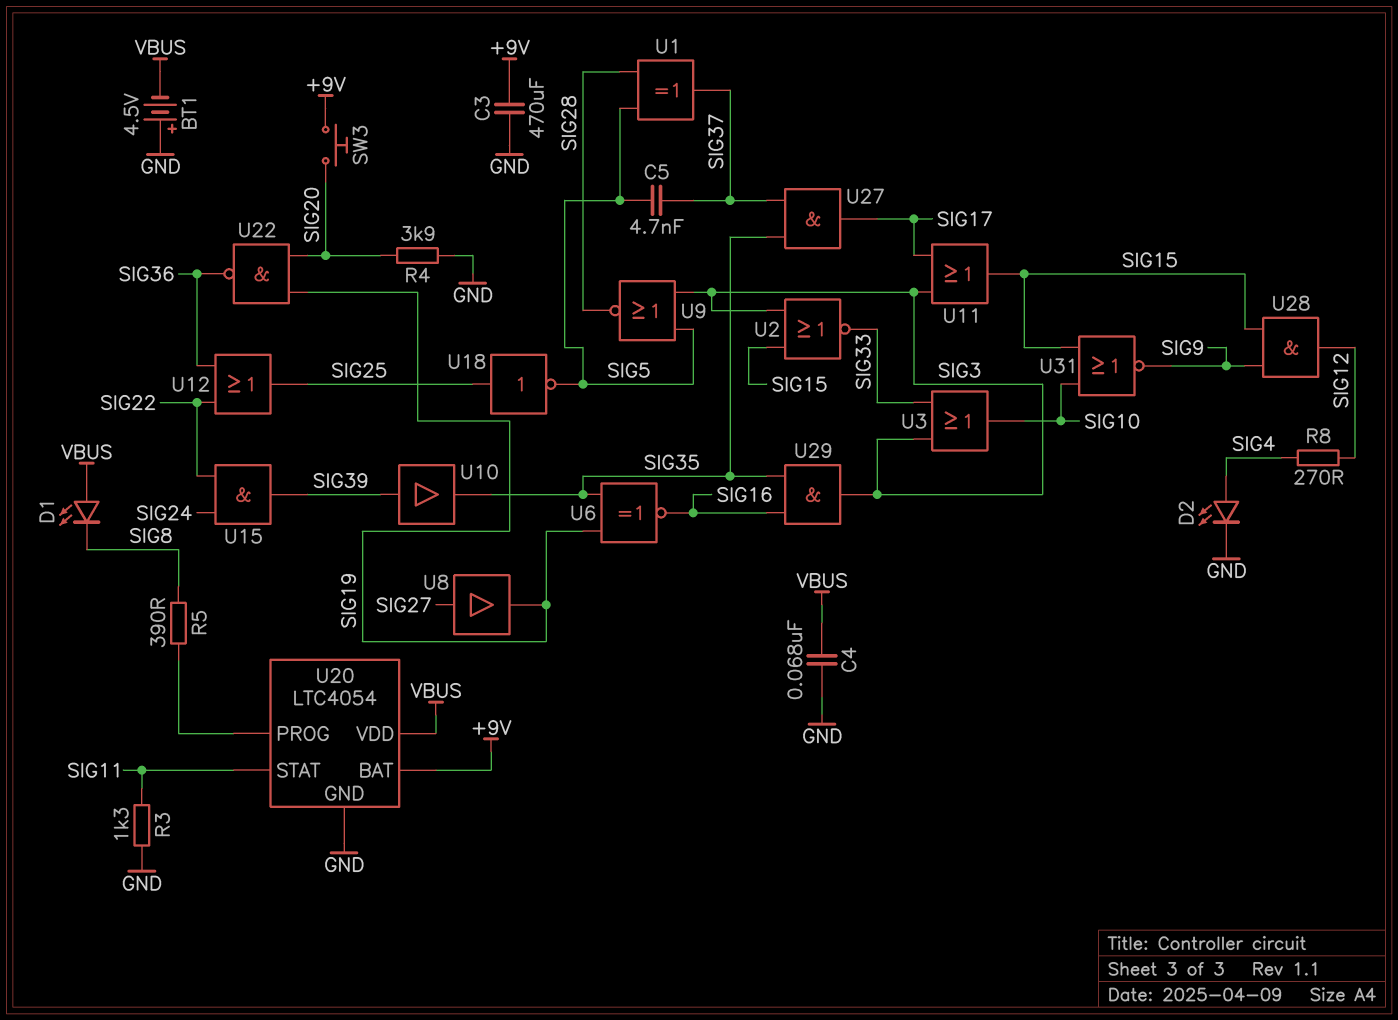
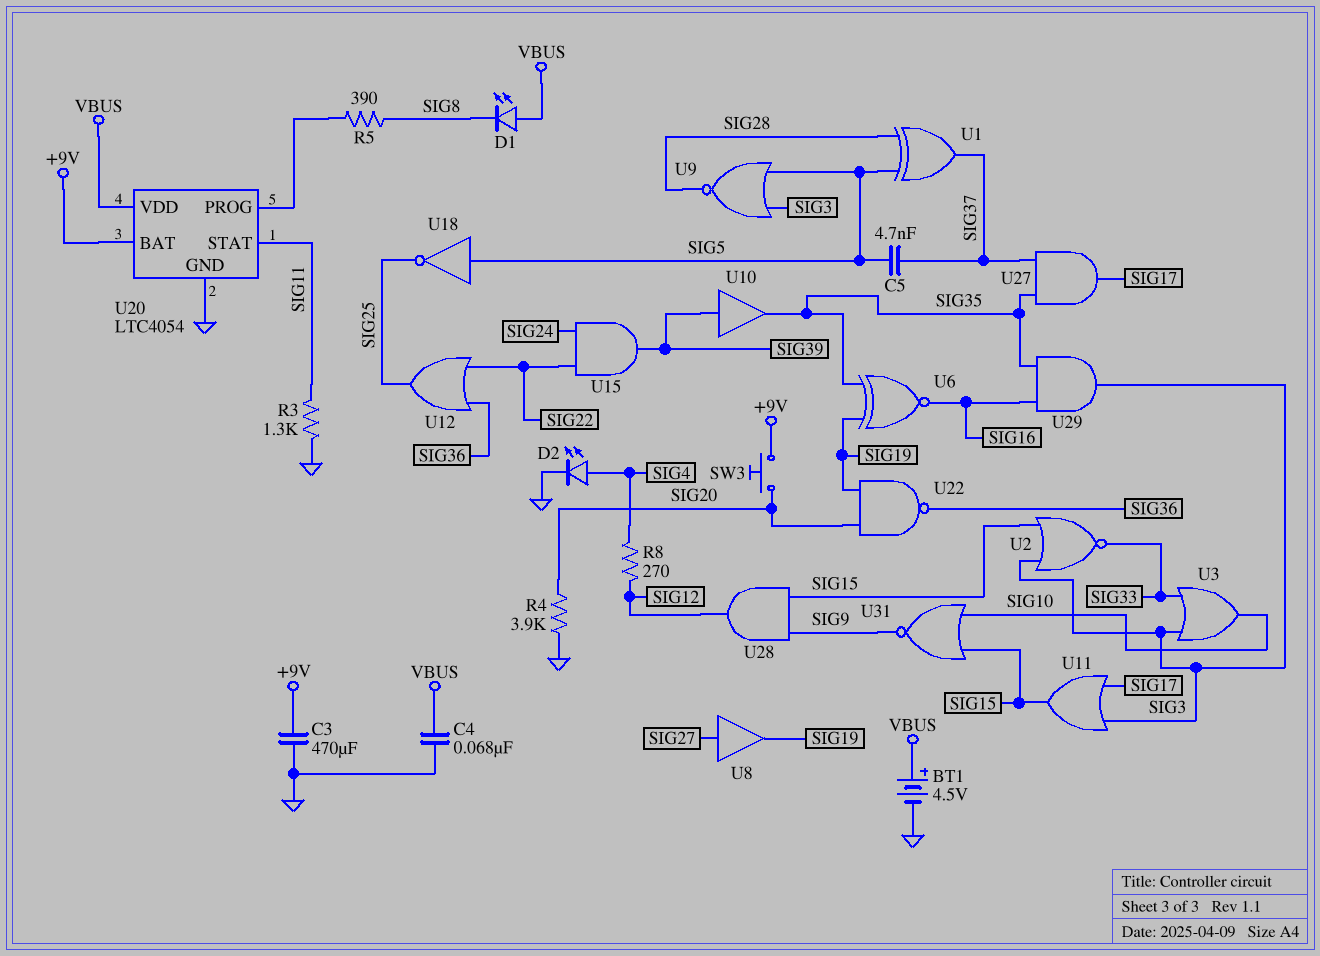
BT1: 4.5V (plus GND, minus VBUS) -> 4.5V (plus VBUS, minus GND)
U18: NOT (in SIG25, out SIG5) -> NOT (in SIG5, out SIG25)

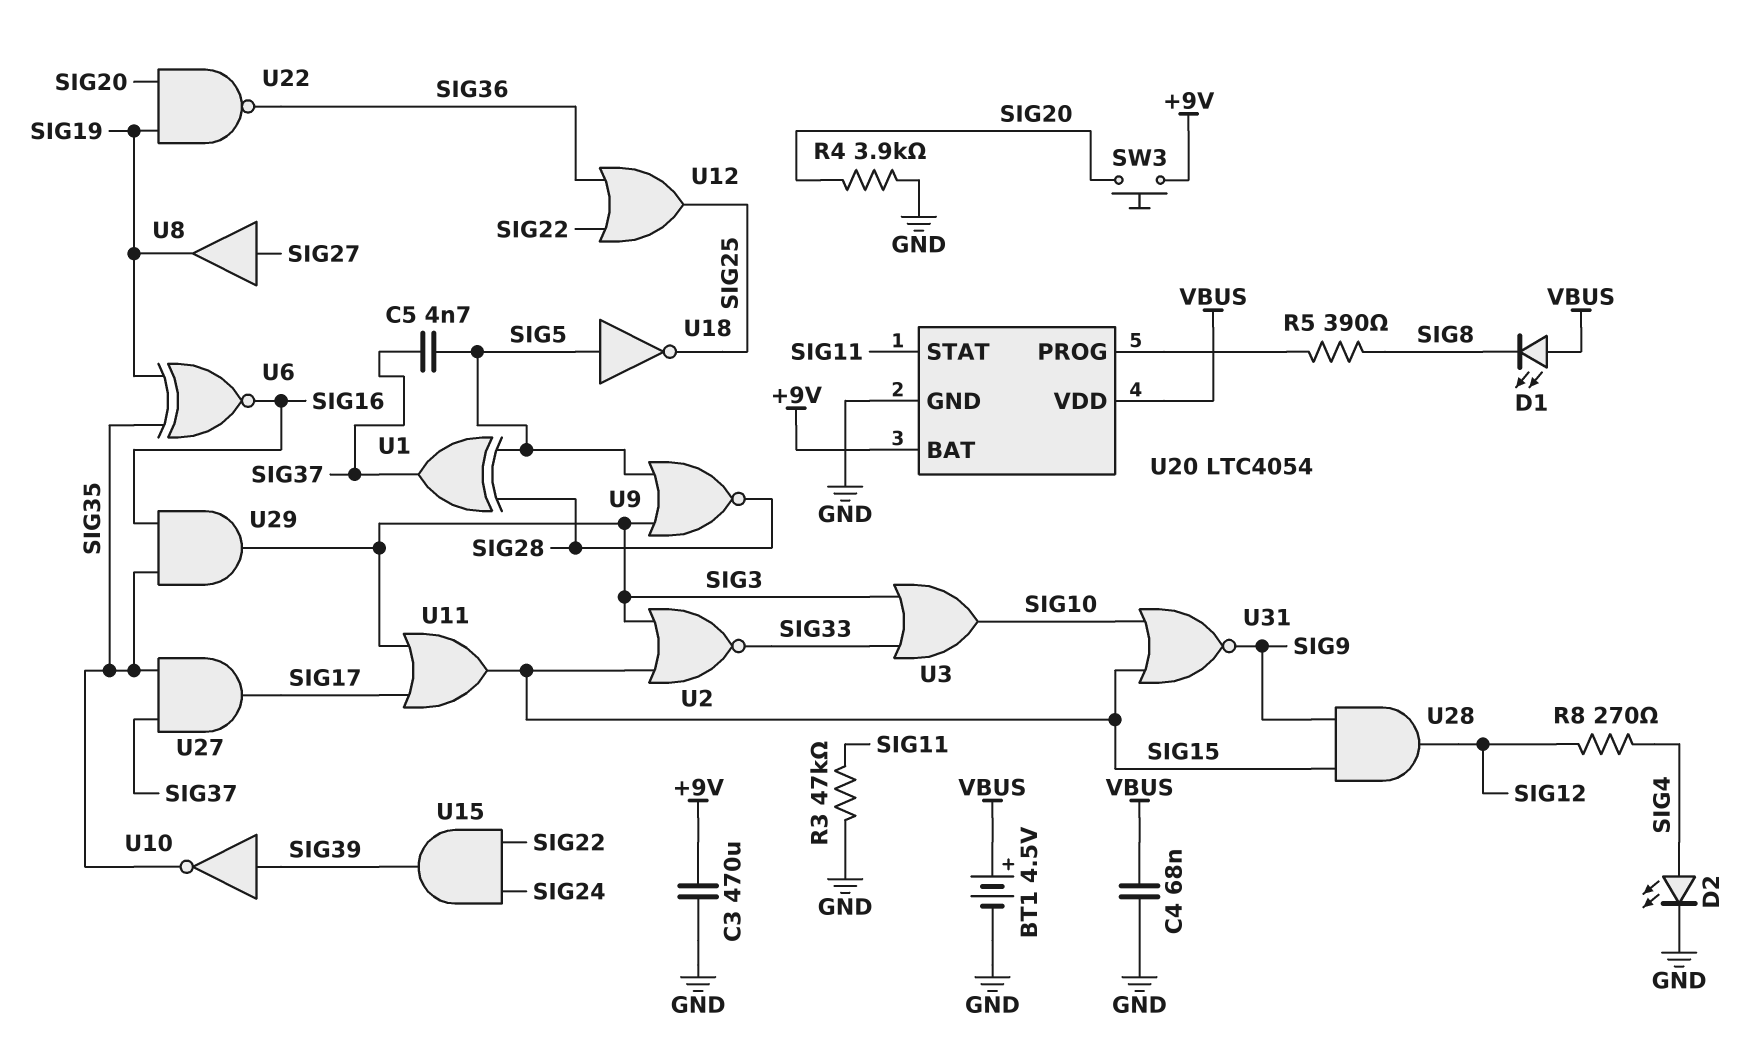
R3: 1.3k (GND, SIG11) -> 47k (GND, SIG11)
U10: buffer (in SIG39, out SIG35) -> NOT (in SIG39, out SIG35)

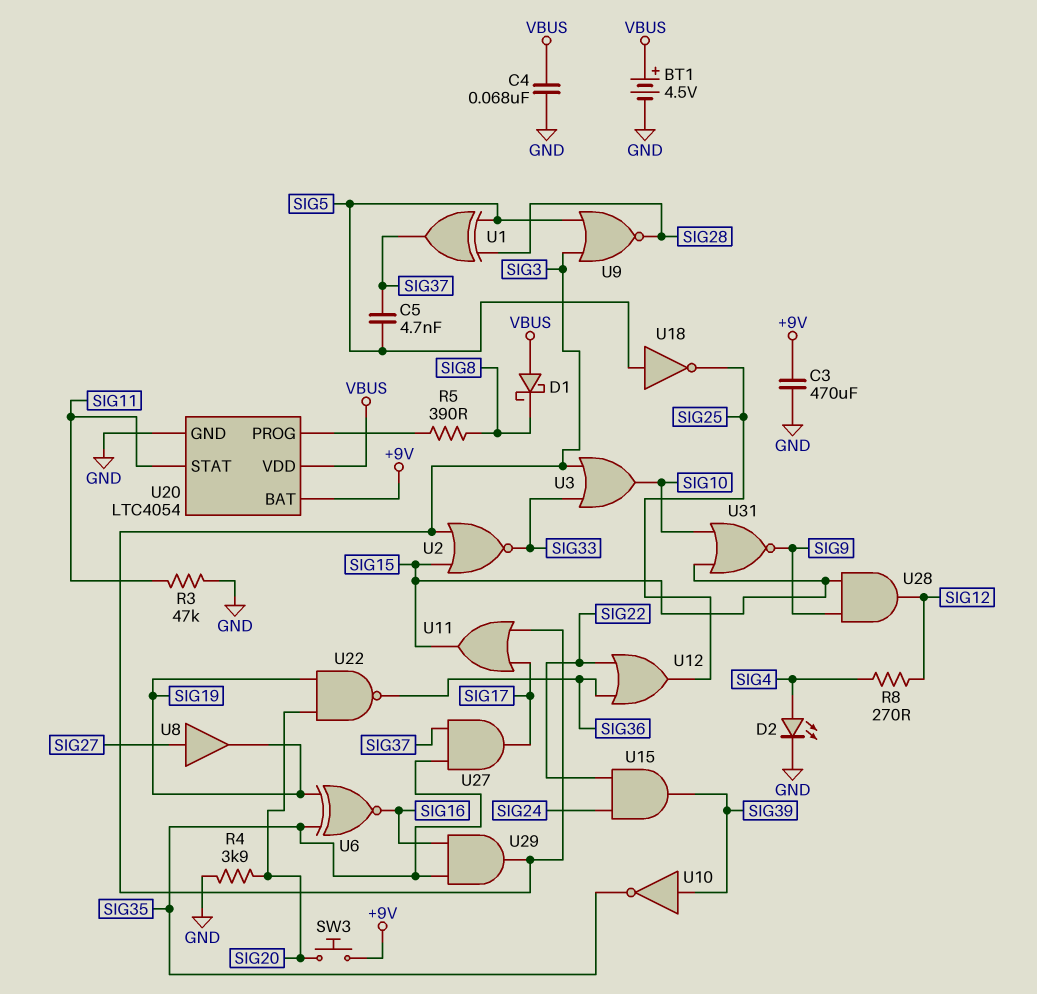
D1: LED (A VBUS, K SIG8) -> schottky (A VBUS, K SIG8)

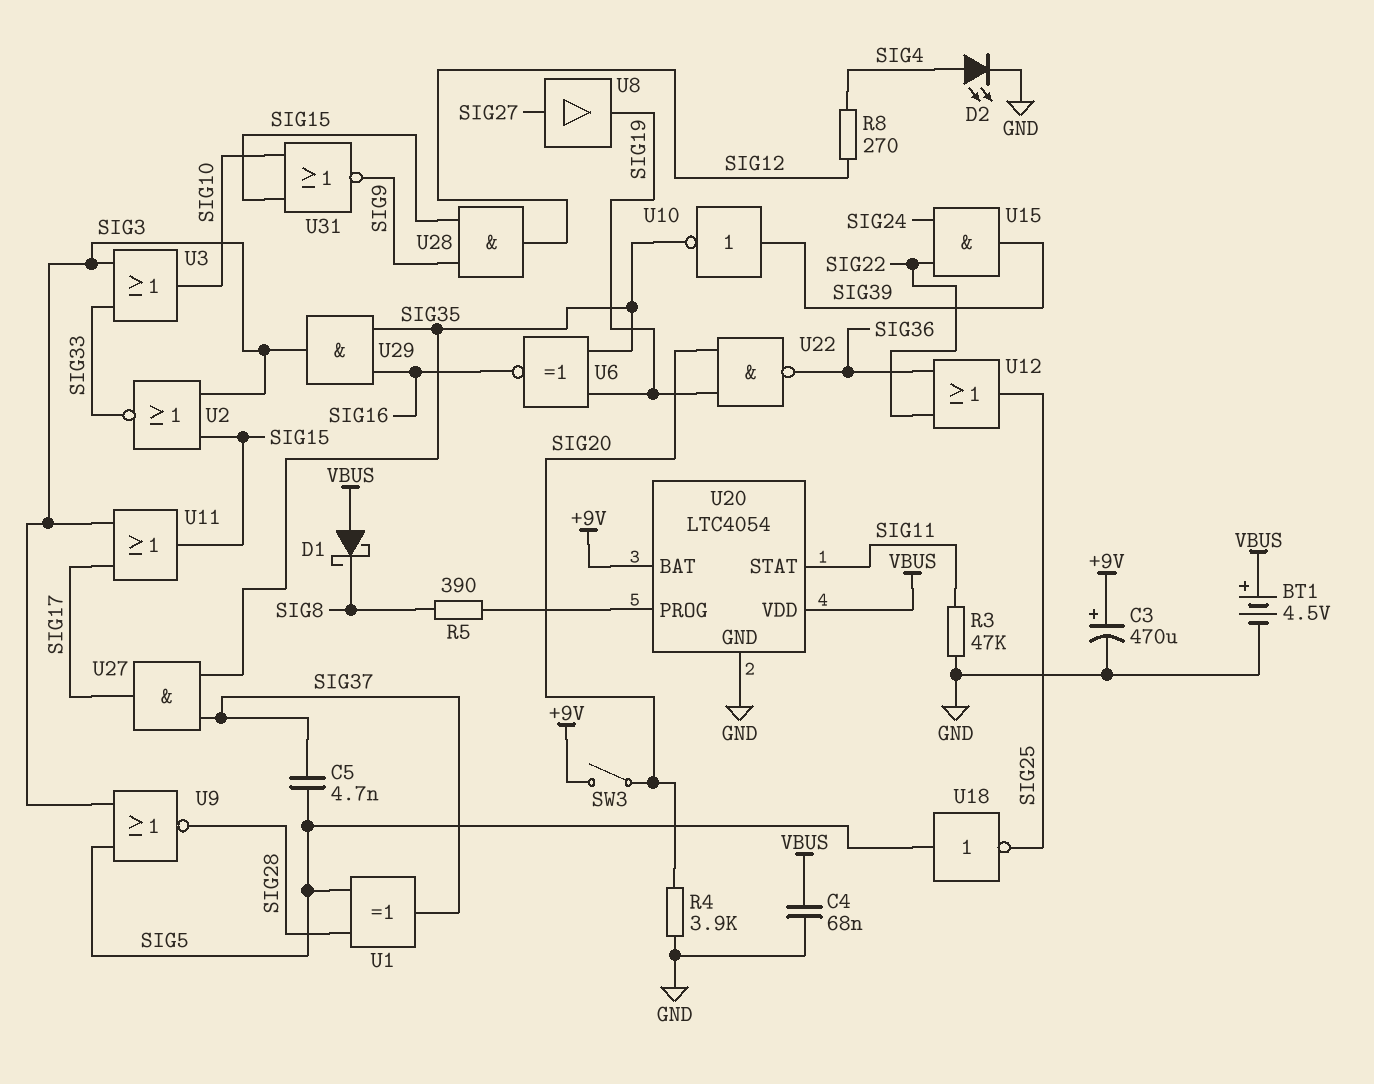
C3: 470uF (+9V, GND) -> 470uF (plus +9V, minus GND)
SW3: button (+9V, SIG20) -> switch (+9V, SIG20)

